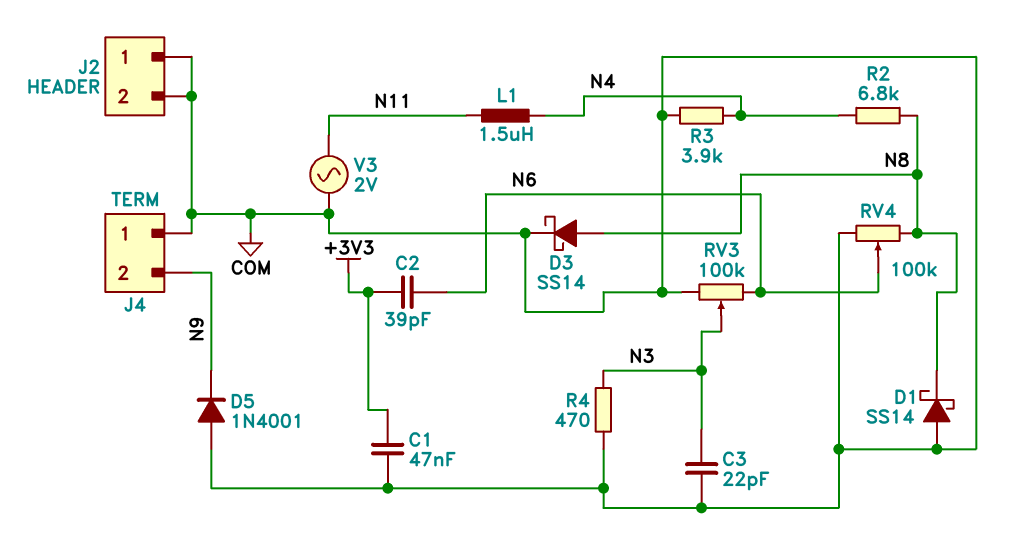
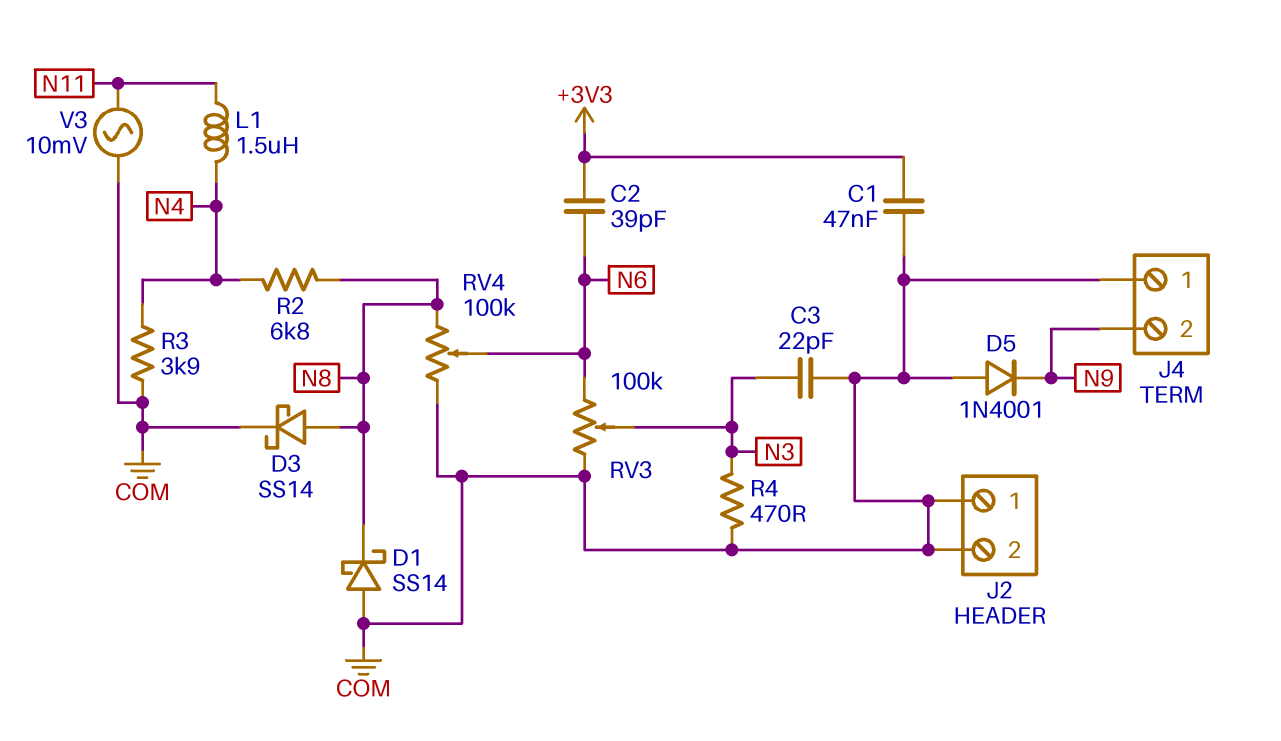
V3: AC 2V (COM, N11) -> AC 10mV (COM, N11)

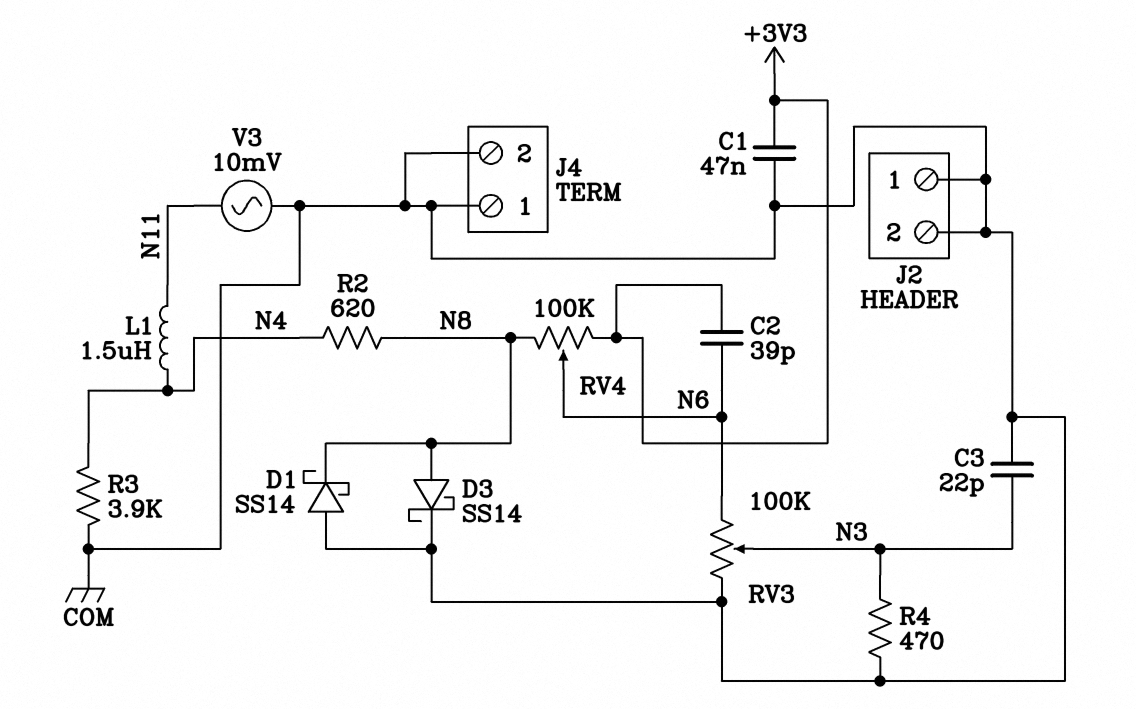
D5: diode 1N4001 (A COM, K N9) -> none
J4 pin 2: N9 -> COM
R2: 6.8k (N4, N8) -> 620 (N4, N8)
RV4: 100k (COM, N8, wiper N6) -> 100k (+3V3, N8, wiper N6)

